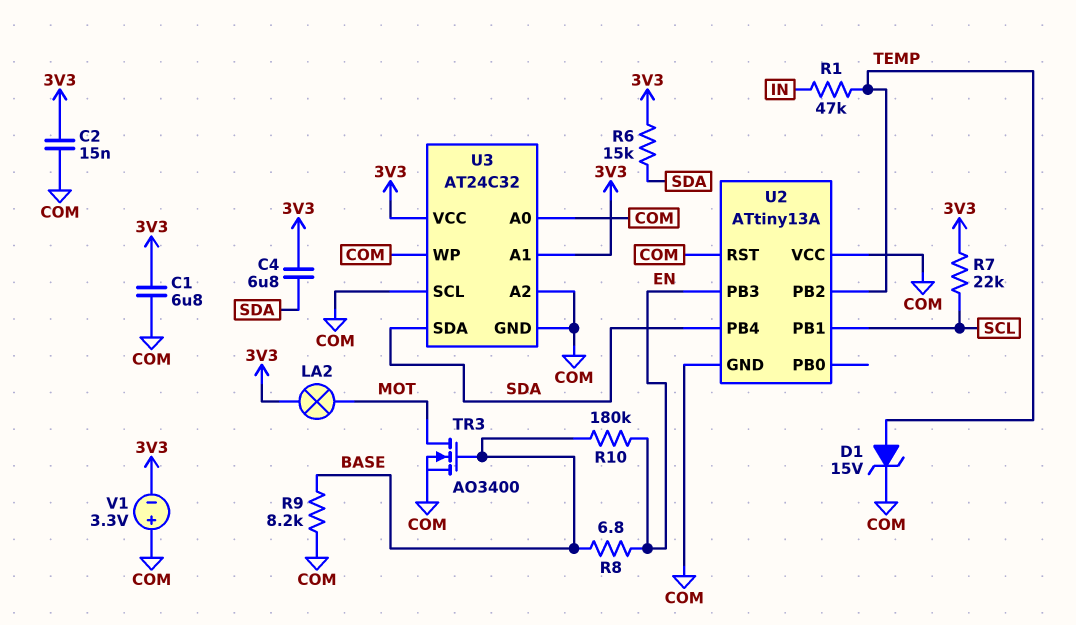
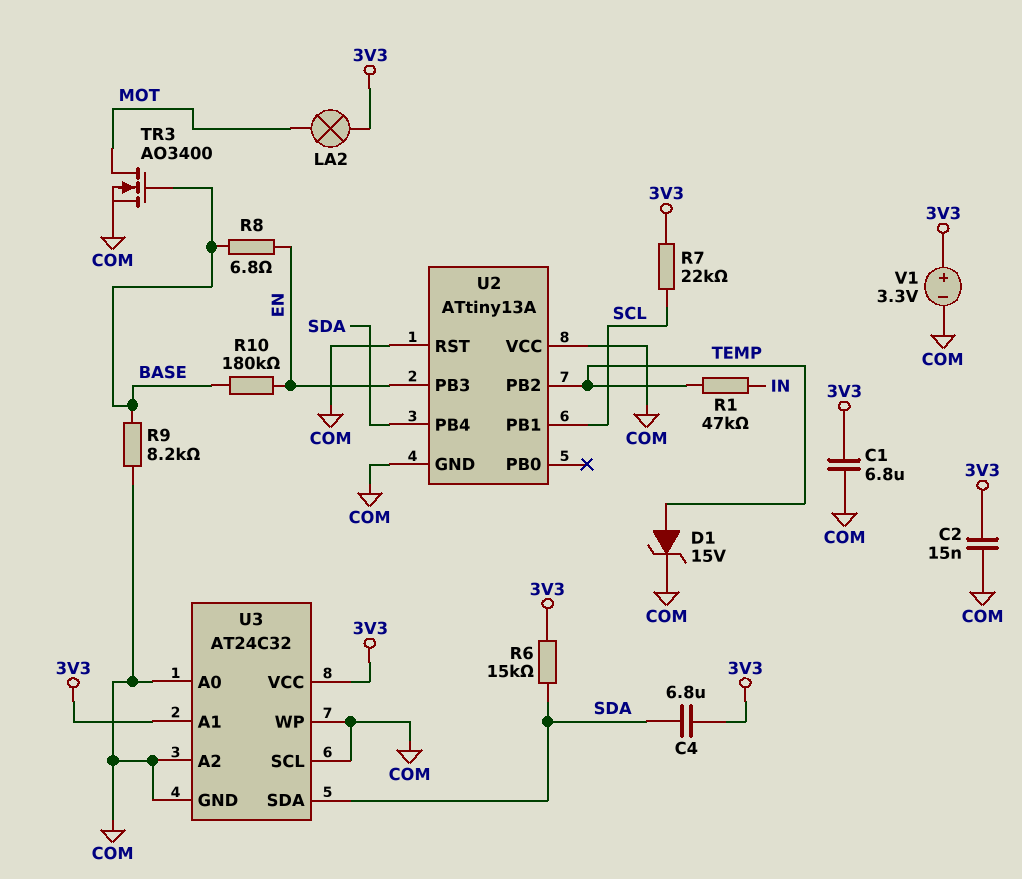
V1: 3.3V (plus COM, minus 3V3) -> 3.3V (plus 3V3, minus COM)

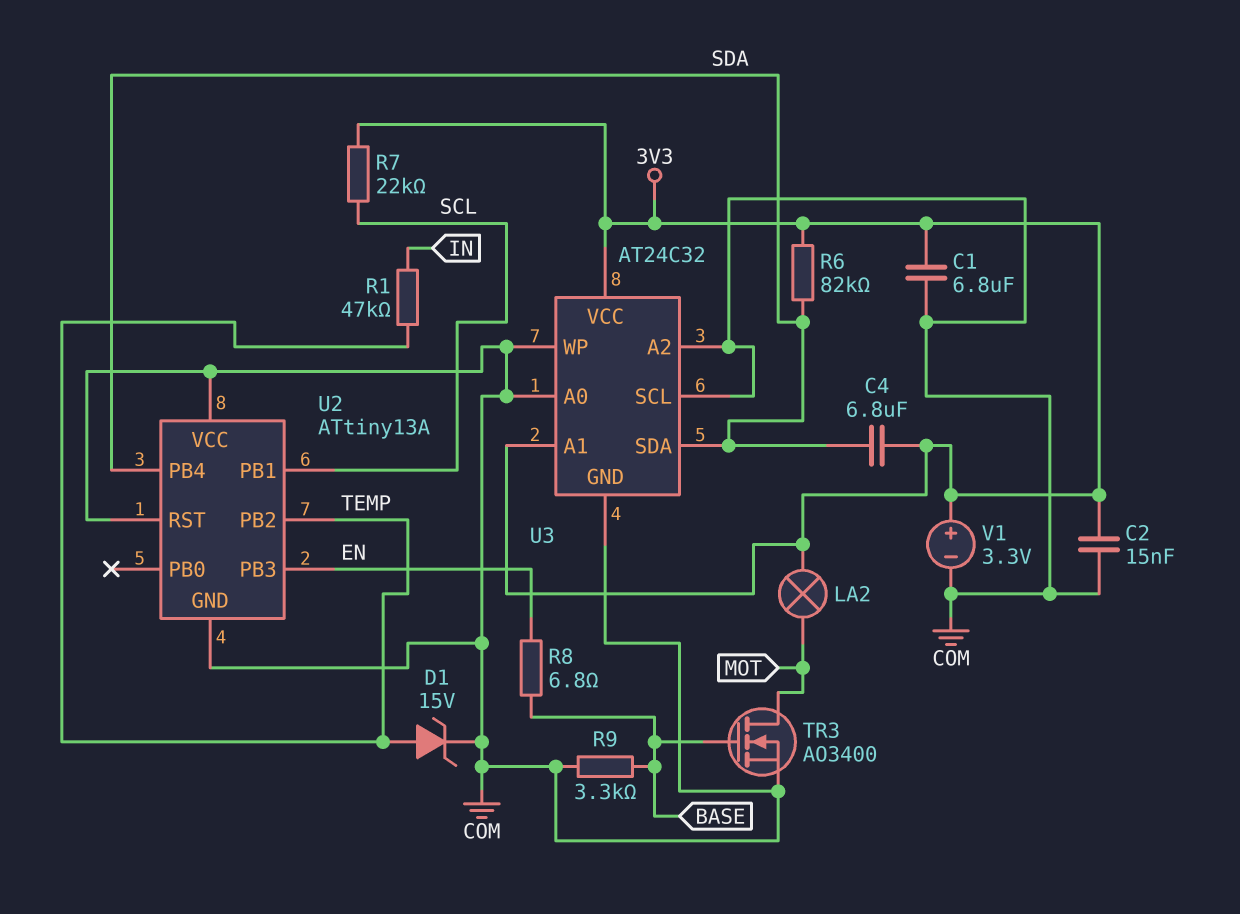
R6: 15k (3V3, SDA) -> 82k (3V3, SDA)
R9: 8.2k (BASE, COM) -> 3.3k (BASE, COM)
R10: 180k (BASE, EN) -> none

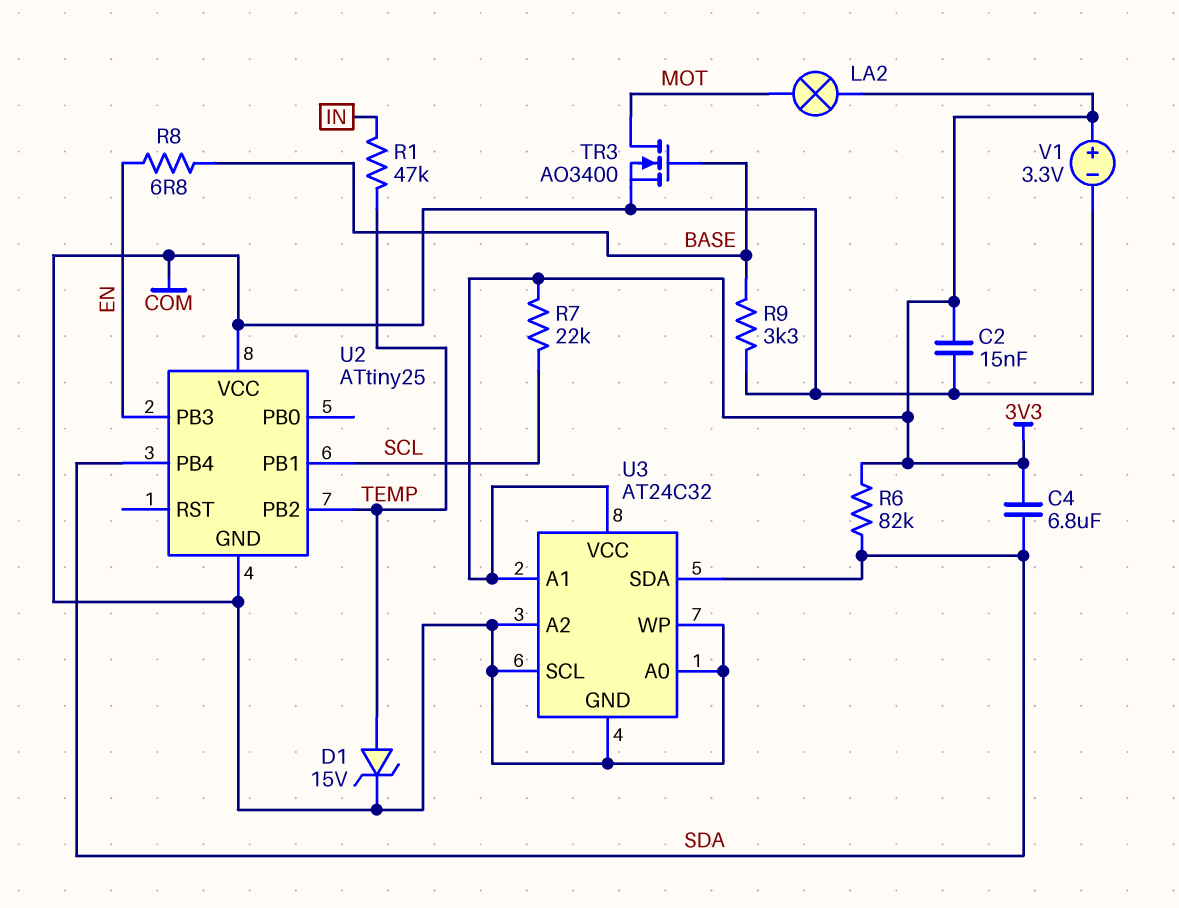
C1: 6.8uF (3V3, COM) -> none
U2: ATtiny13A -> ATtiny25
U2 pin RST: COM -> none

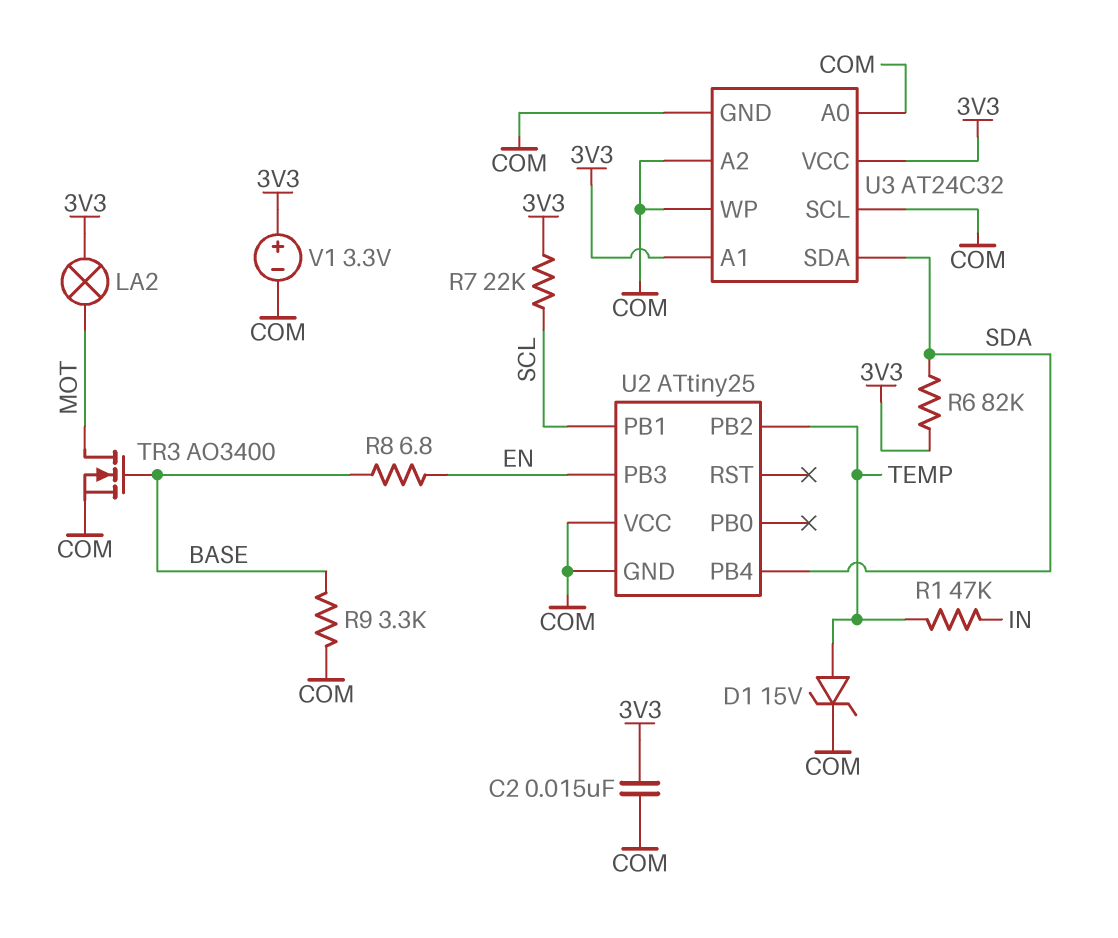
C4: 6.8uF (3V3, SDA) -> none

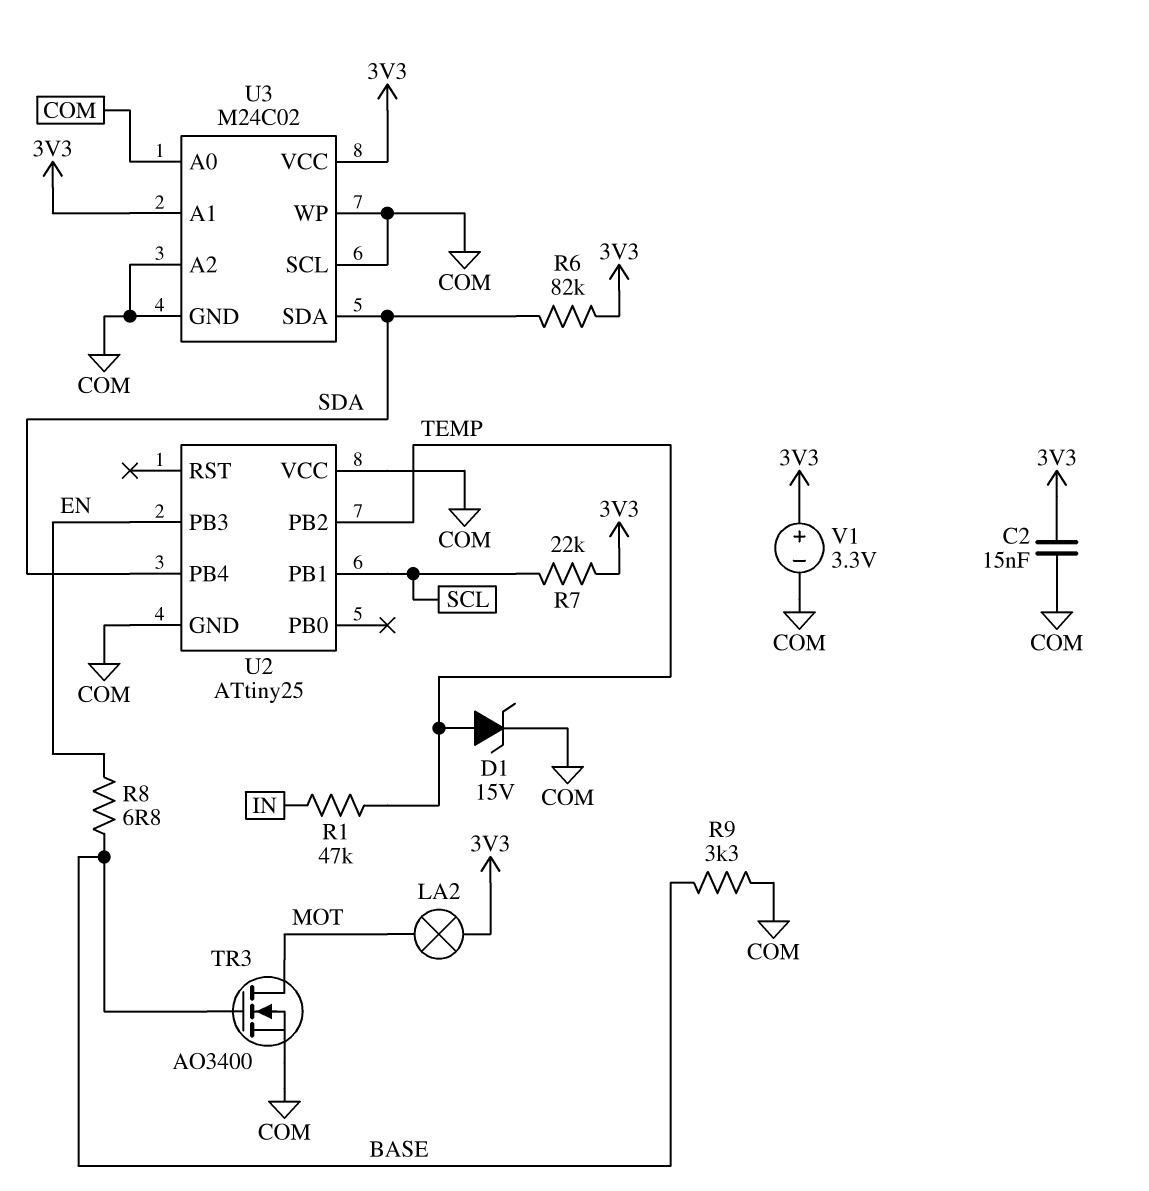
U3: AT24C32 -> M24C02

